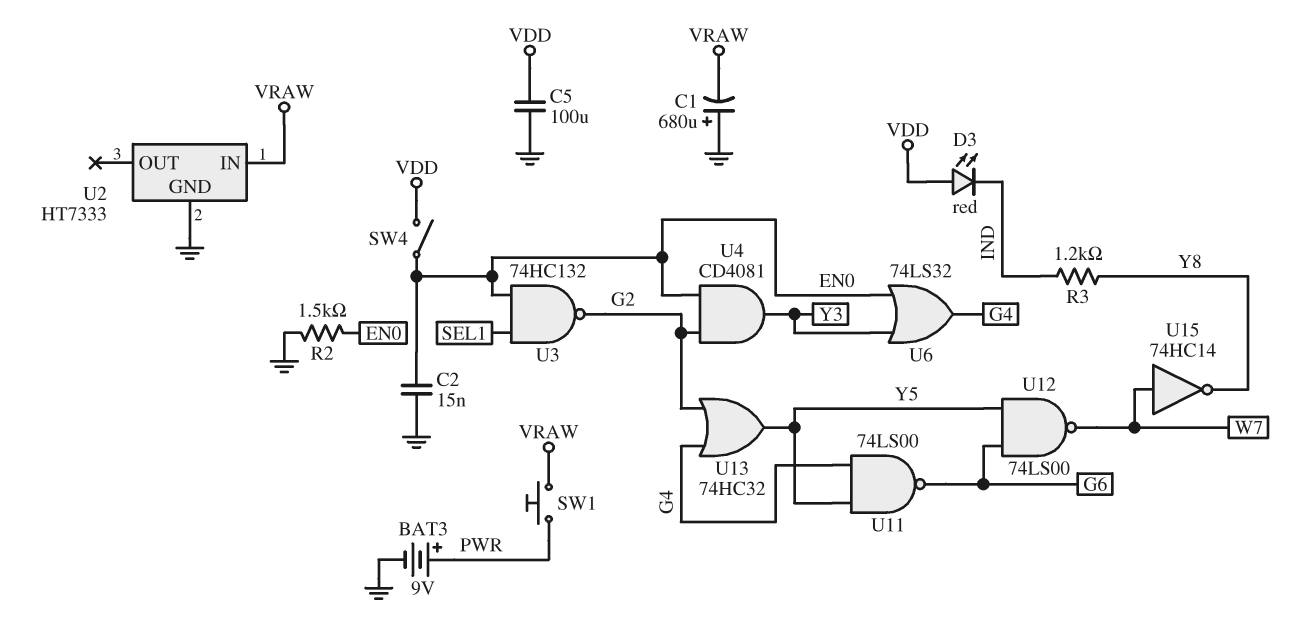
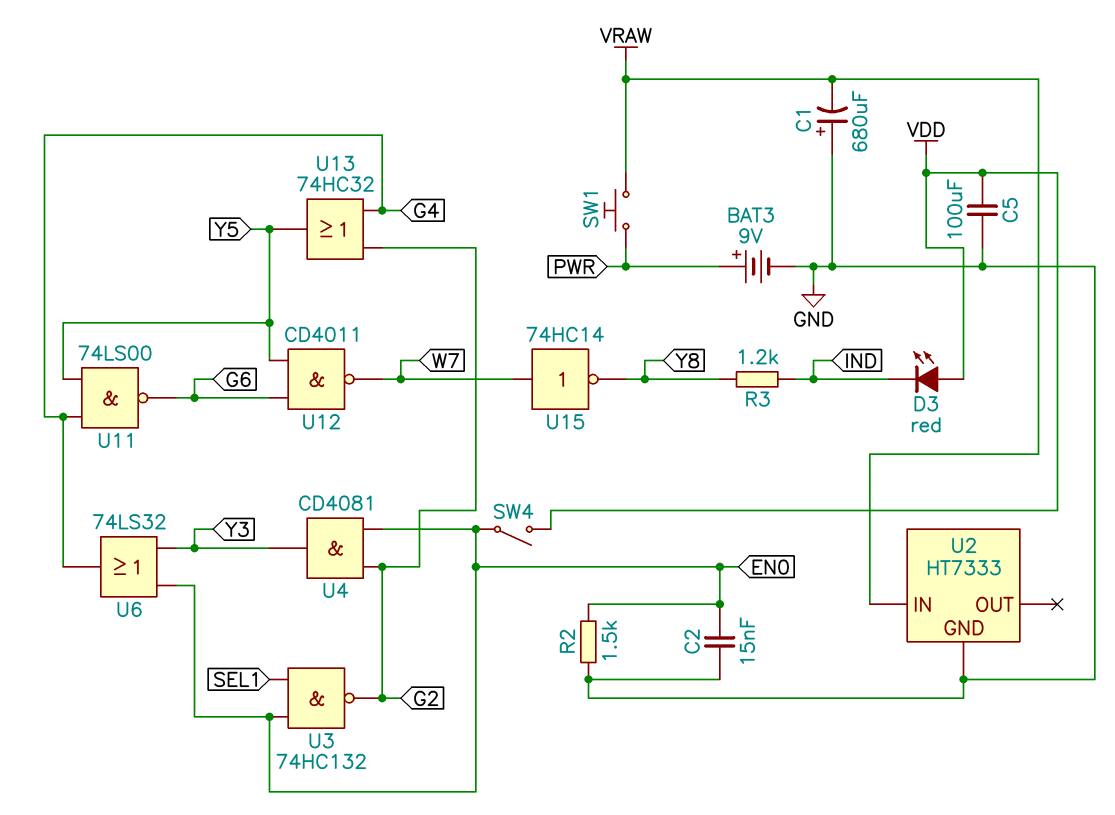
U12: NAND 74LS00 (in G6, in Y5, out W7) -> NAND CD4011 (in G6, in Y5, out W7)

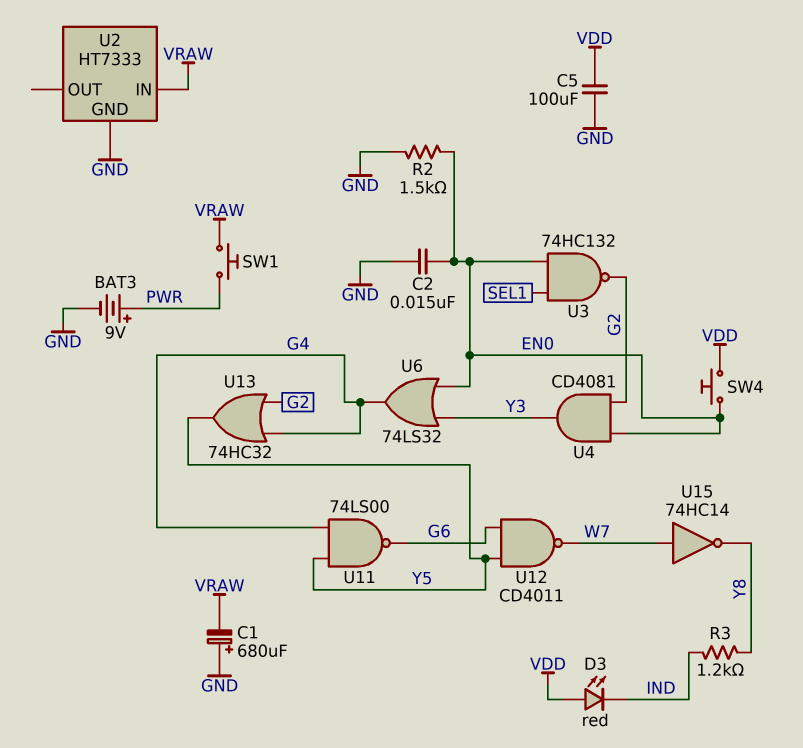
SW4: switch (EN0, VDD) -> button (EN0, VDD)

